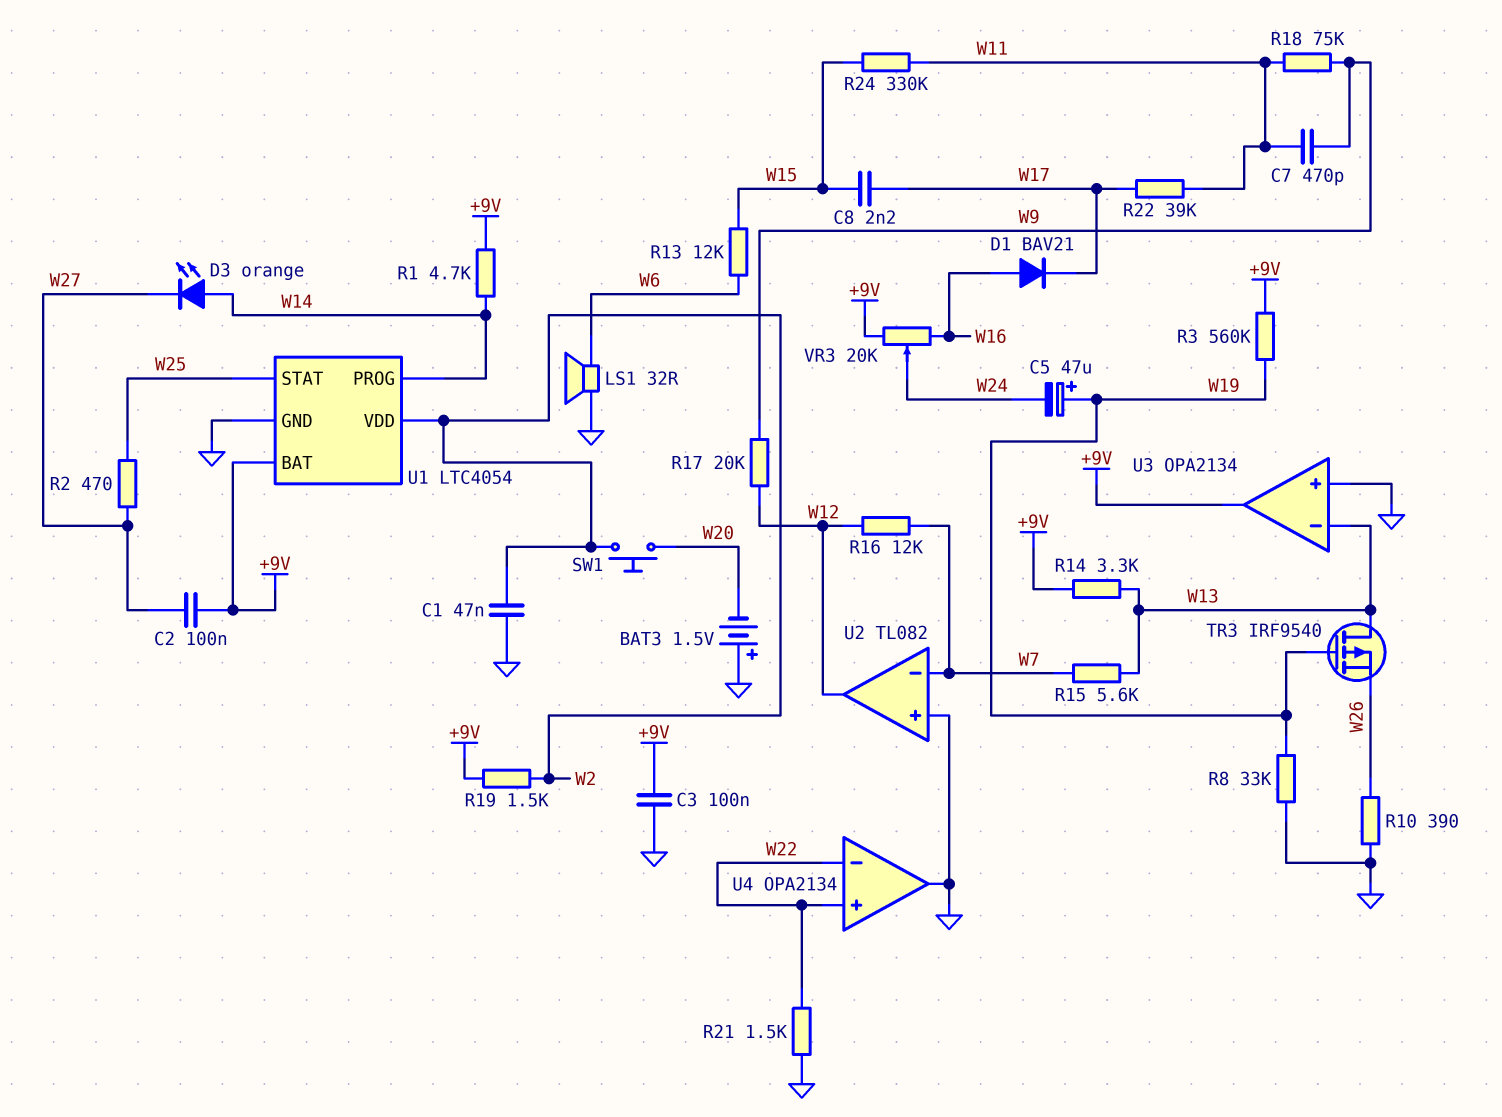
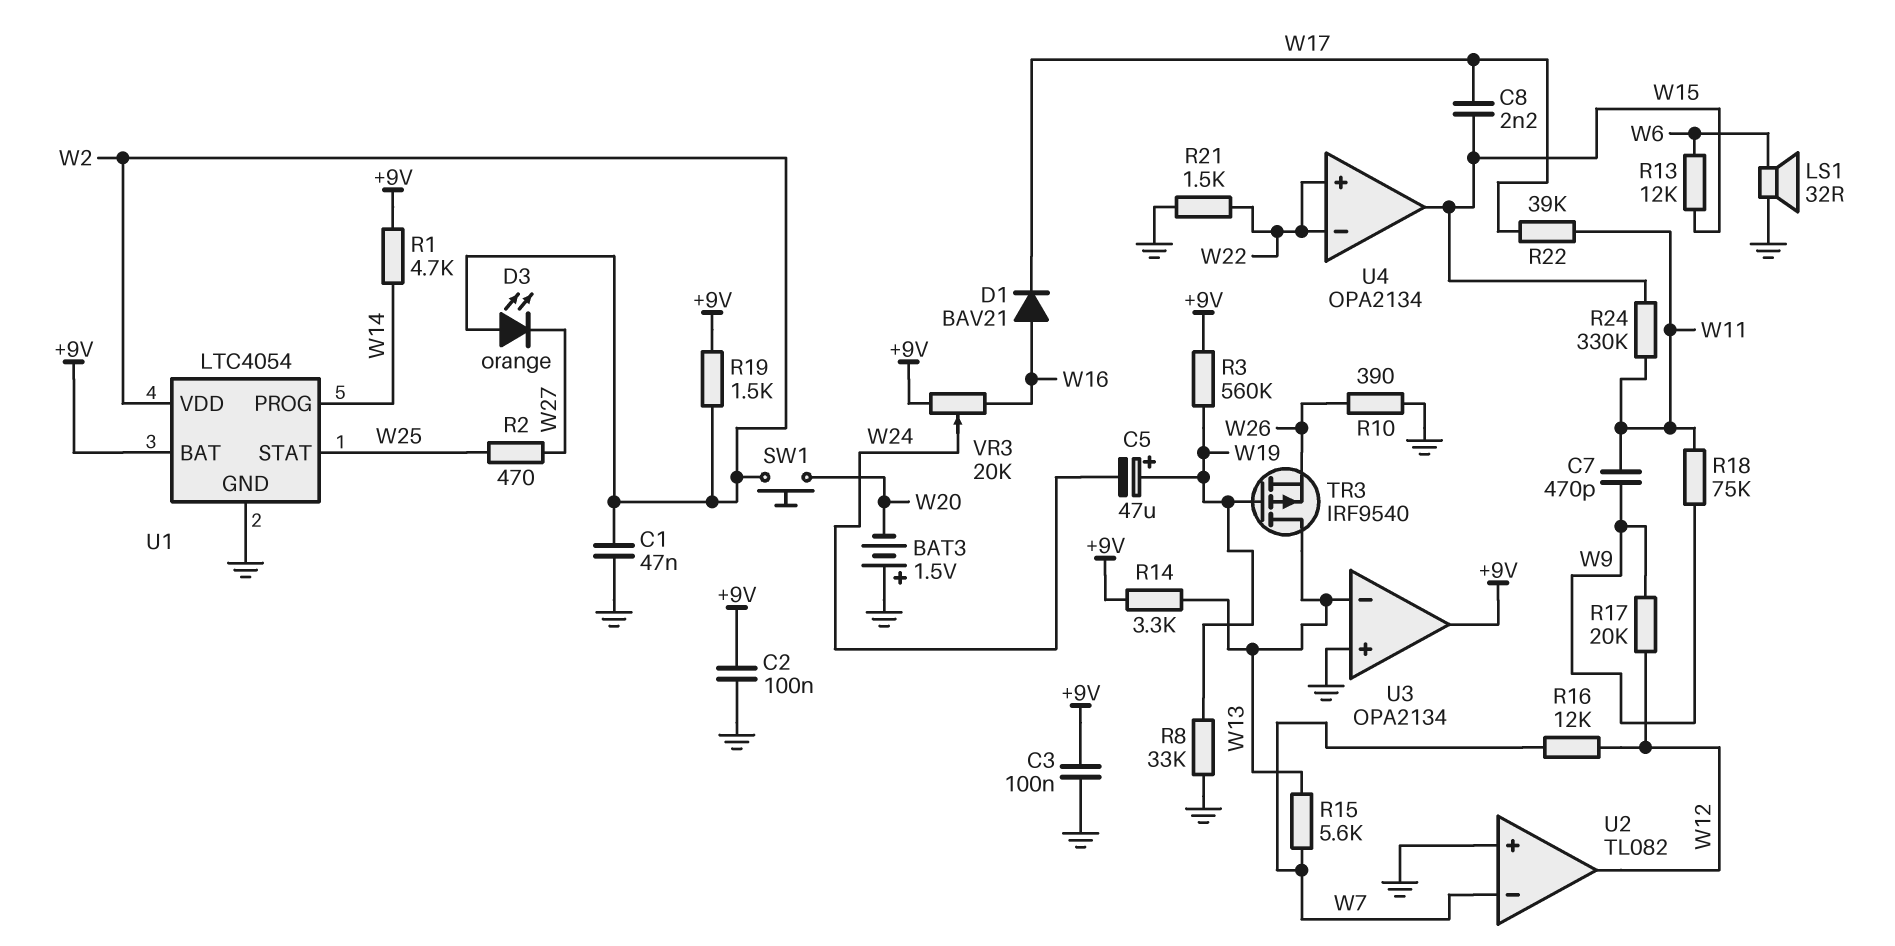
C2: 100nF (+9V, W27) -> 100nF (+9V, GND)
D3: LED orange (A W14, K W27) -> LED orange (A W2, K W27)
U4 pin out: GND -> W15

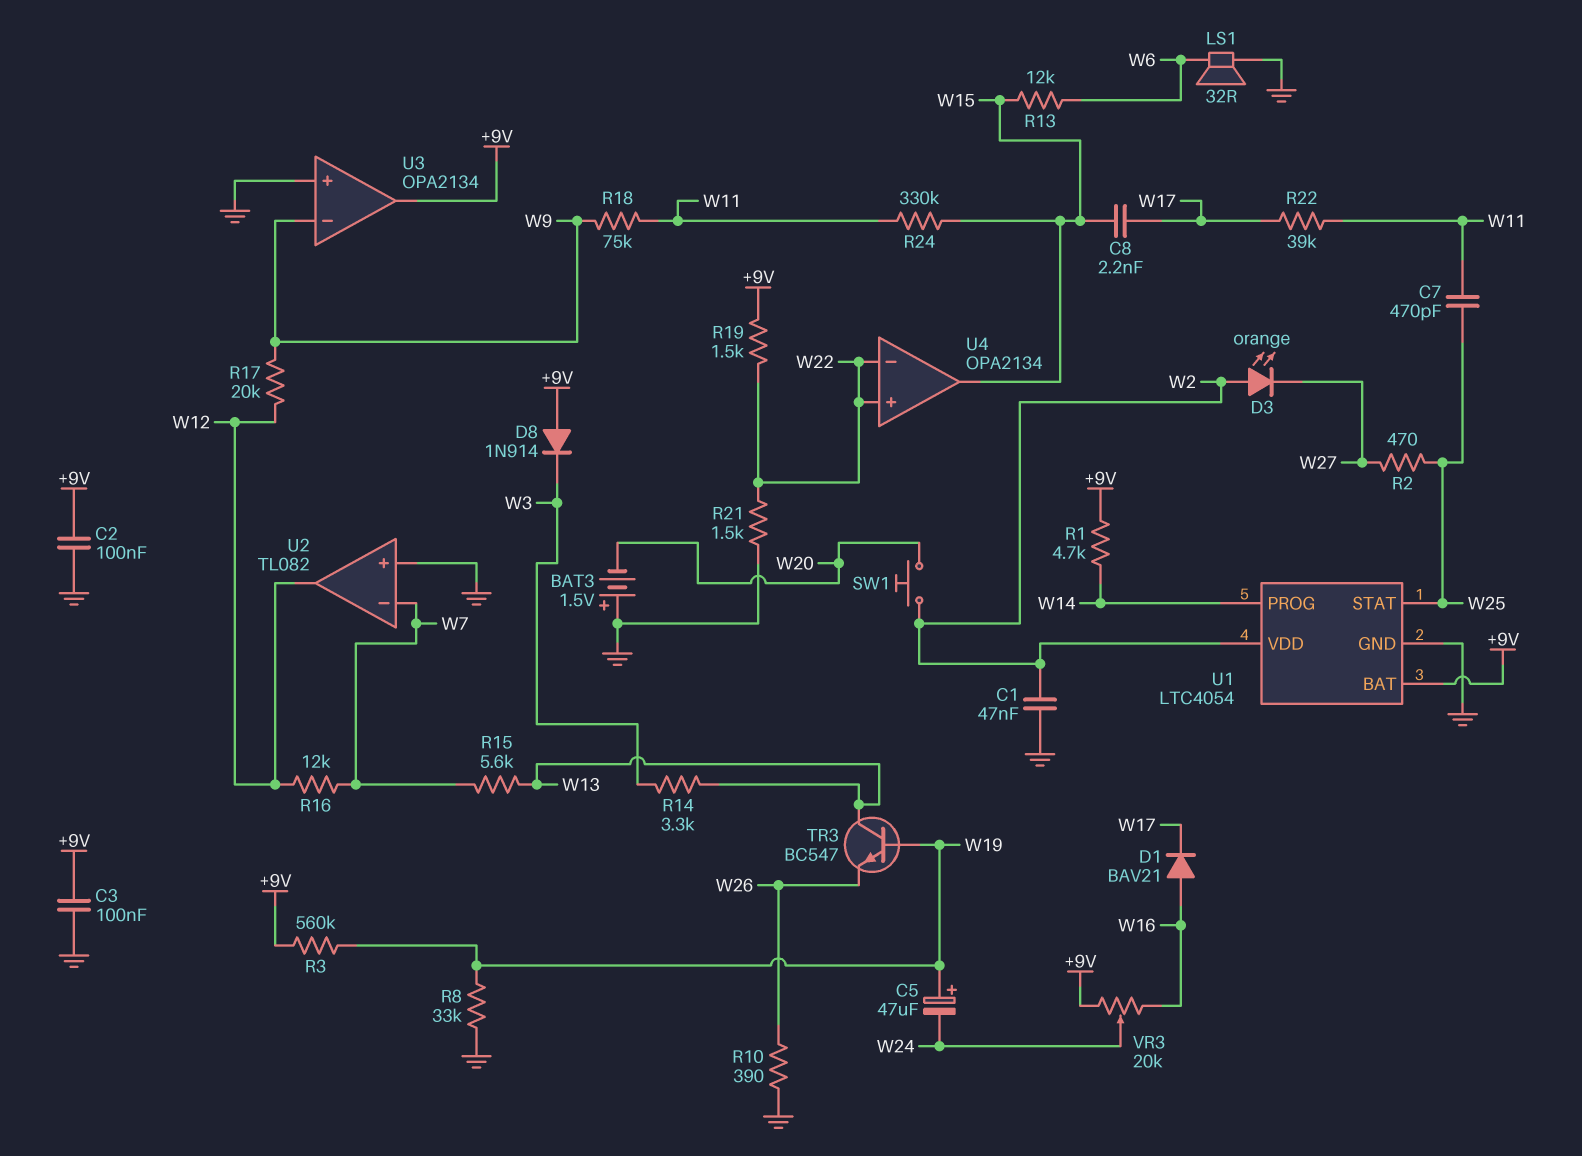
C7: 470pF (W9, W11) -> 470pF (W11, W25)
D8: none -> diode 1N914 (A +9V, K W3)
R14: 3.3k (+9V, W13) -> 3.3k (W3, W13)
R19: 1.5k (+9V, W2) -> 1.5k (+9V, W22)
TR3: PMOS IRF9540 (G W19, D W13, S W26) -> NPN BC547 (B W19, C W13, E W26)
U3 pin in-: W13 -> W9

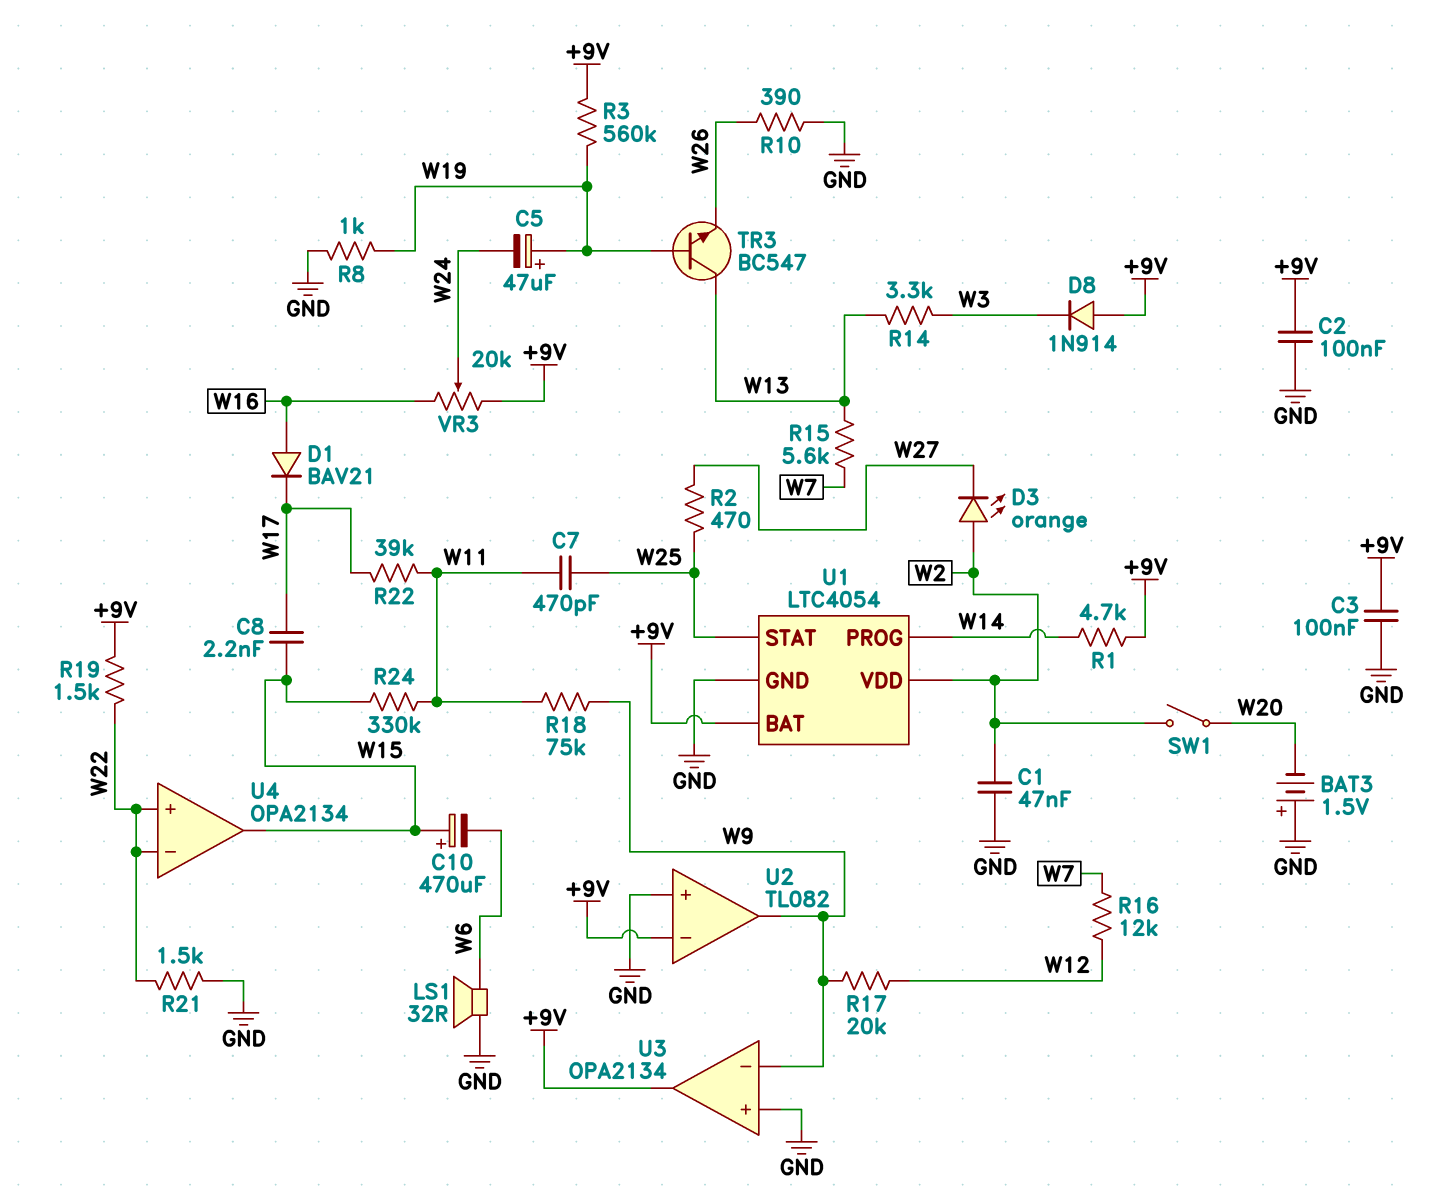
C10: none -> 470uF (plus W15, minus W6)
R8: 33k (GND, W19) -> 1k (GND, W19)
R13: 12k (W6, W15) -> none
SW1: button (W2, W20) -> switch (W2, W20)
U2 pin in-: W7 -> +9V
U2 pin out: W12 -> W9

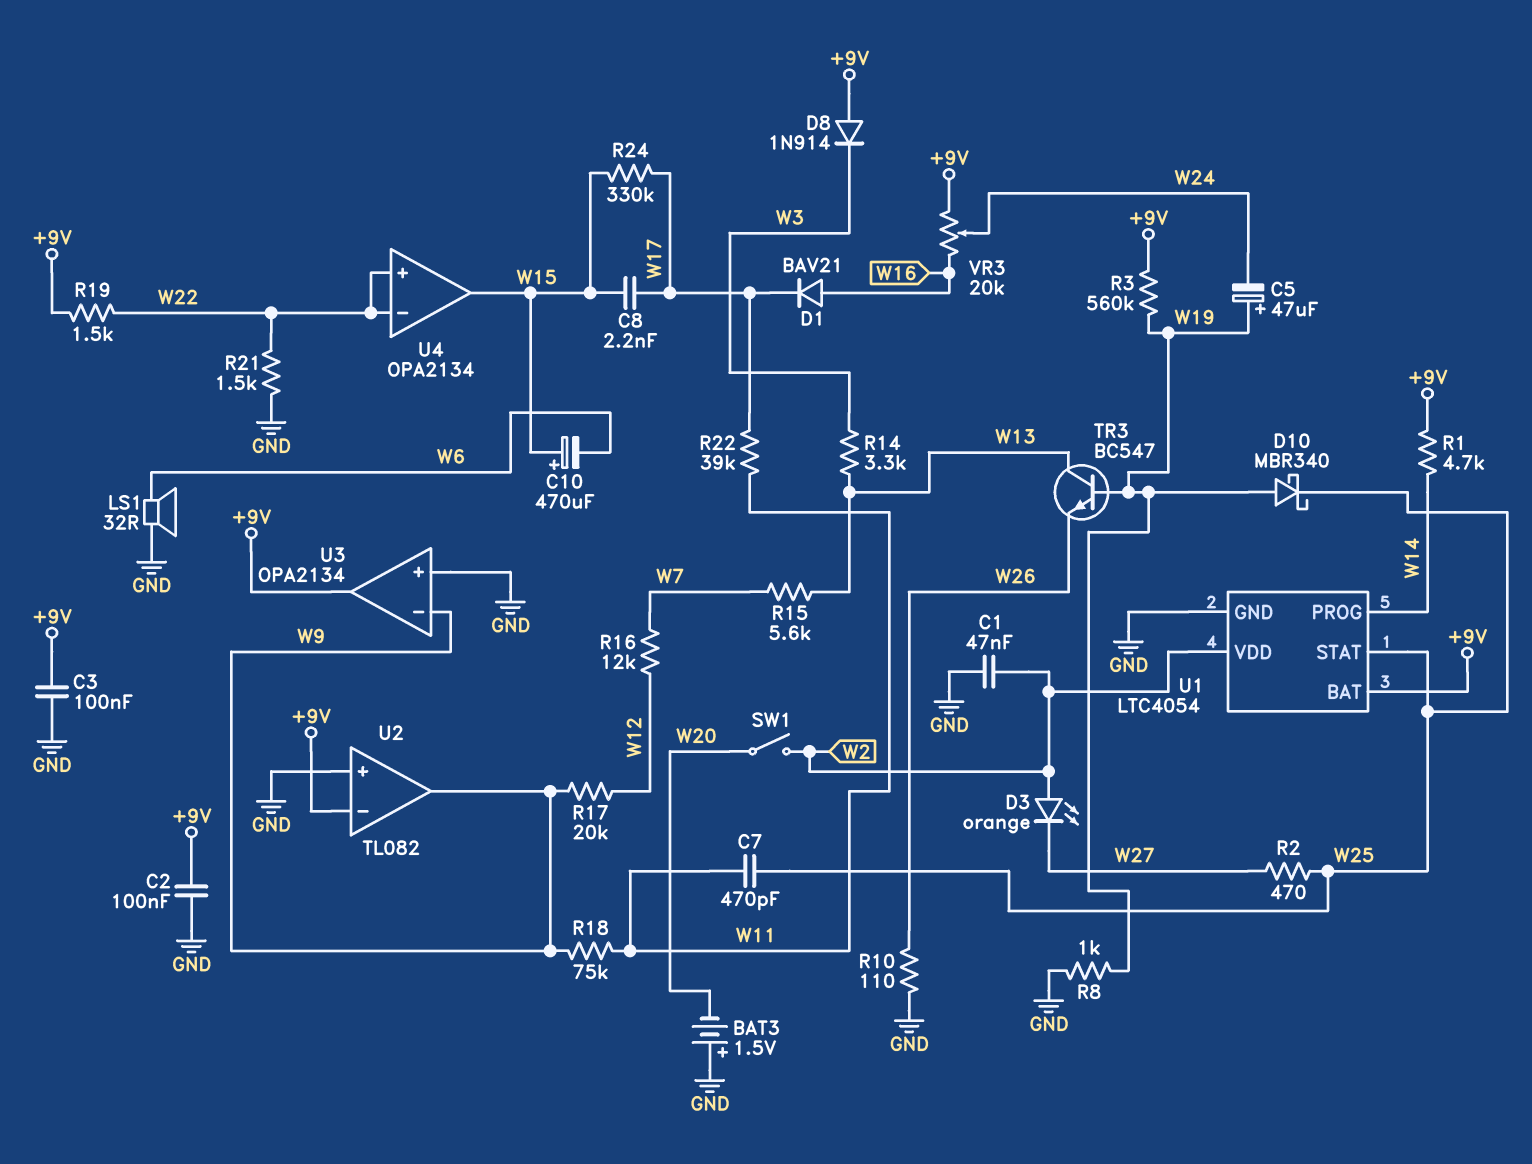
D10: none -> schottky MBR340 (A W19, K W25)
R10: 390 (GND, W26) -> 110 (GND, W26)
R24: 330k (W11, W15) -> 330k (W15, W17)

